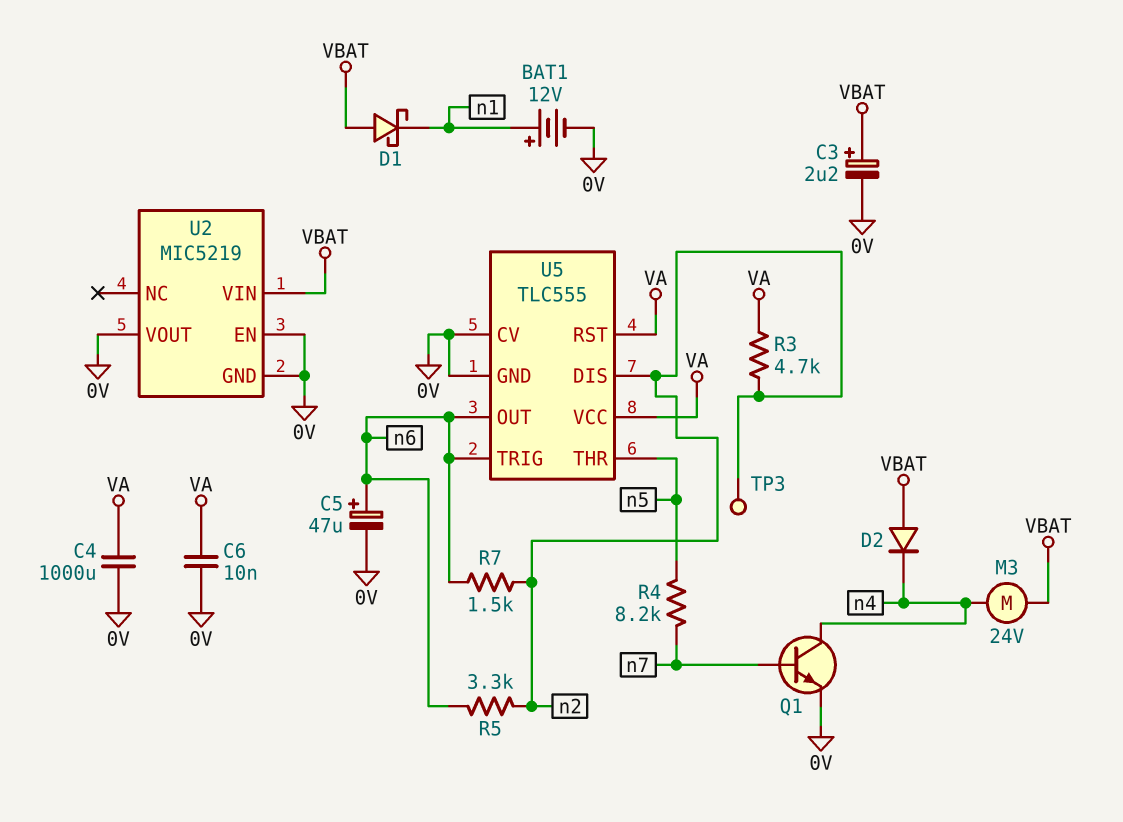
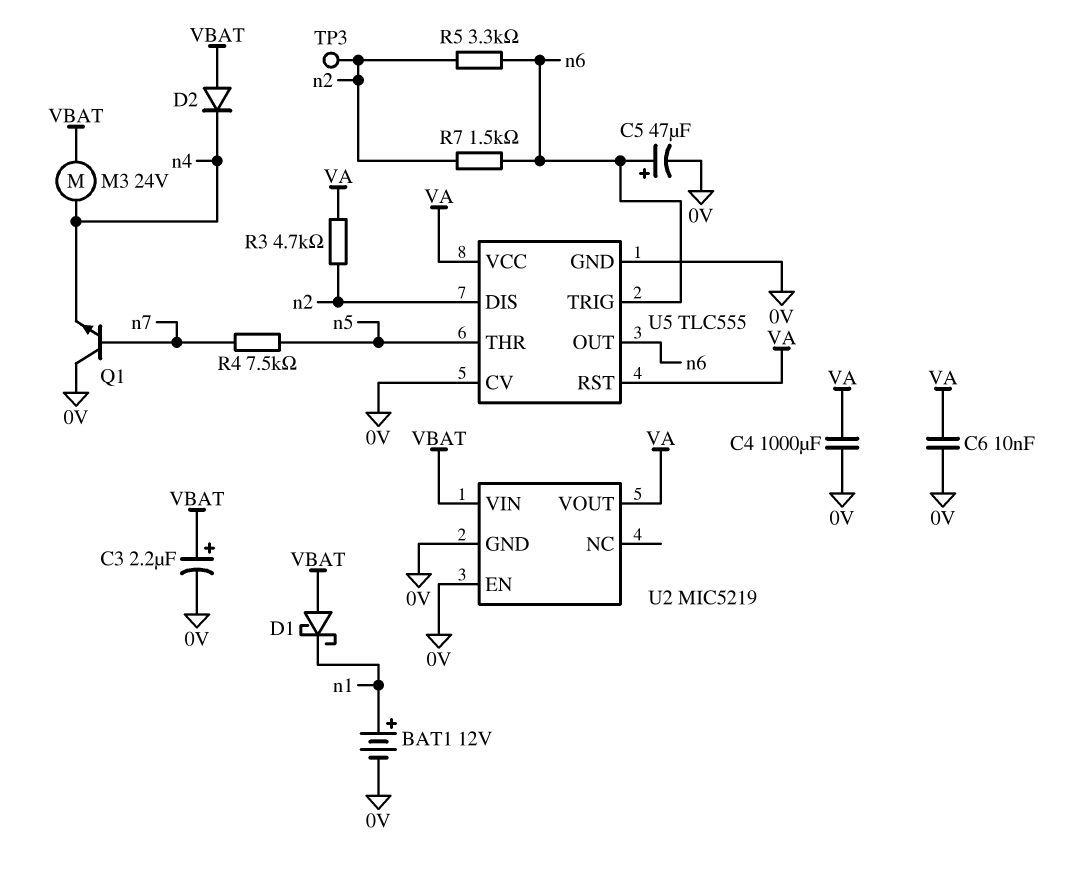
Q1: NPN (B n7, C n4, E 0V) -> NPN (B n7, C 0V, E n4)
R4: 8.2k (n5, n7) -> 7.5k (n5, n7)
U2 pin VOUT: 0V -> VA

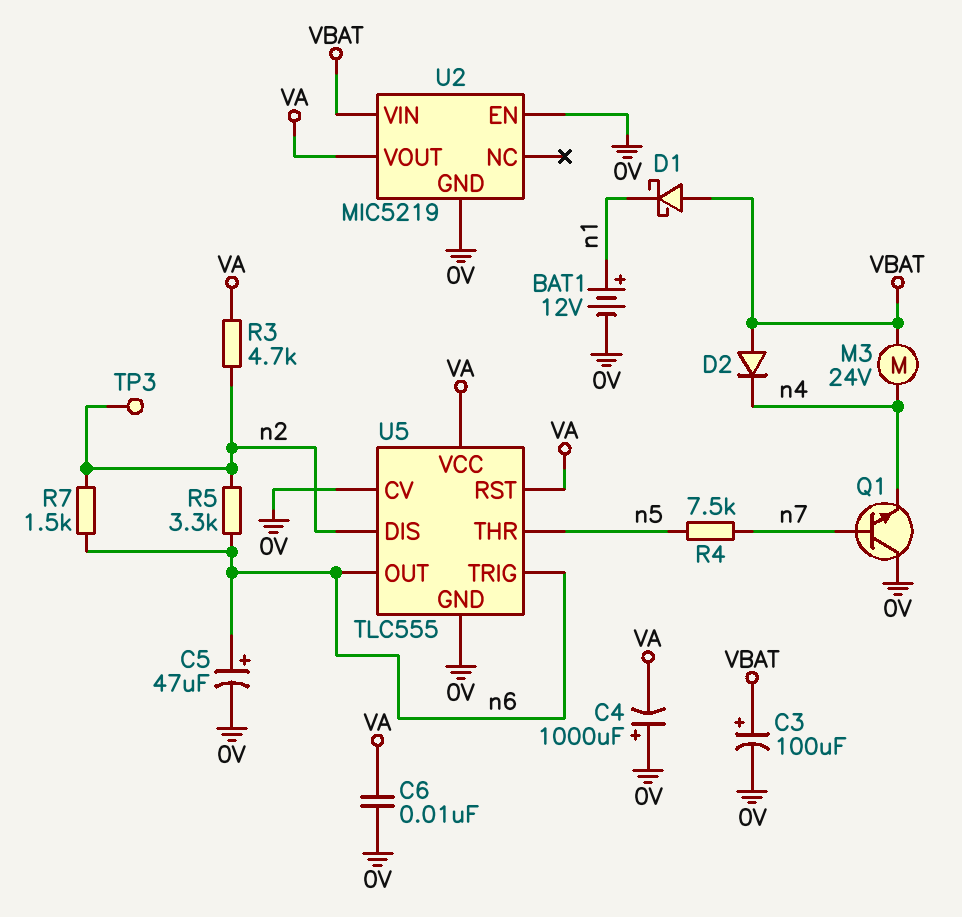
C3: 2.2uF (plus VBAT, minus 0V) -> 100uF (plus VBAT, minus 0V)
C4: 1000uF (0V, VA) -> 1000uF (plus 0V, minus VA)

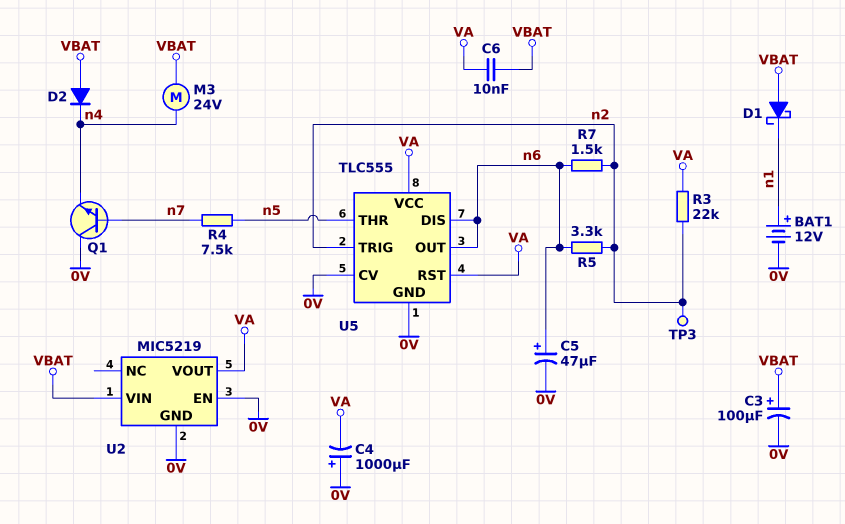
C6: 10nF (0V, VA) -> 10nF (VA, VBAT)
R3: 4.7k (VA, n2) -> 22k (VA, n2)
U5 pin DIS: n2 -> n6
U5 pin TRIG: n6 -> n2

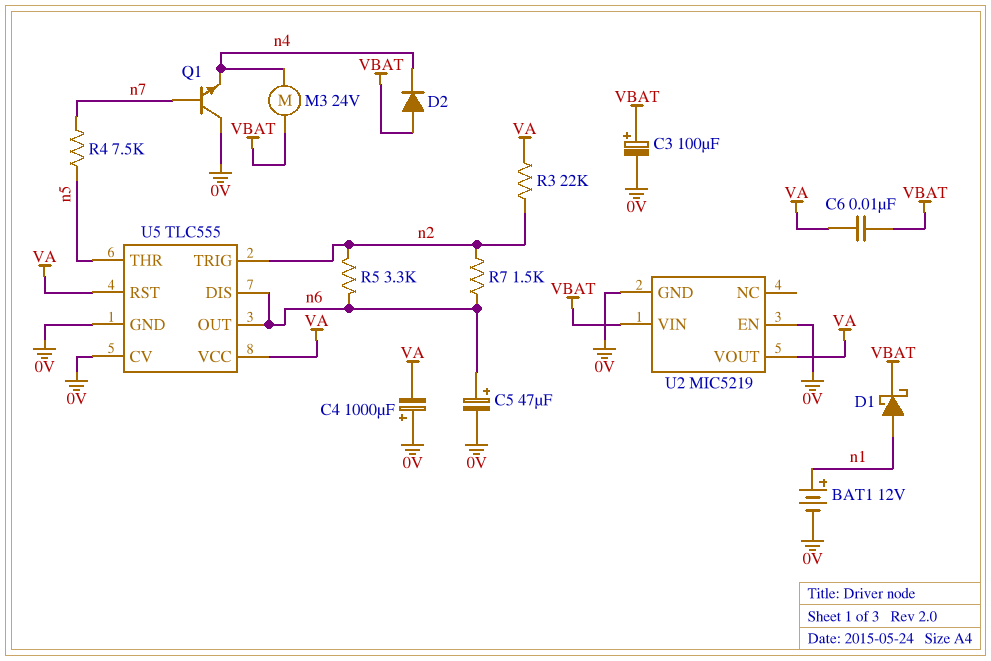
D1: schottky (A VBAT, K n1) -> schottky (A n1, K VBAT)
TP3: test point (n2) -> none

